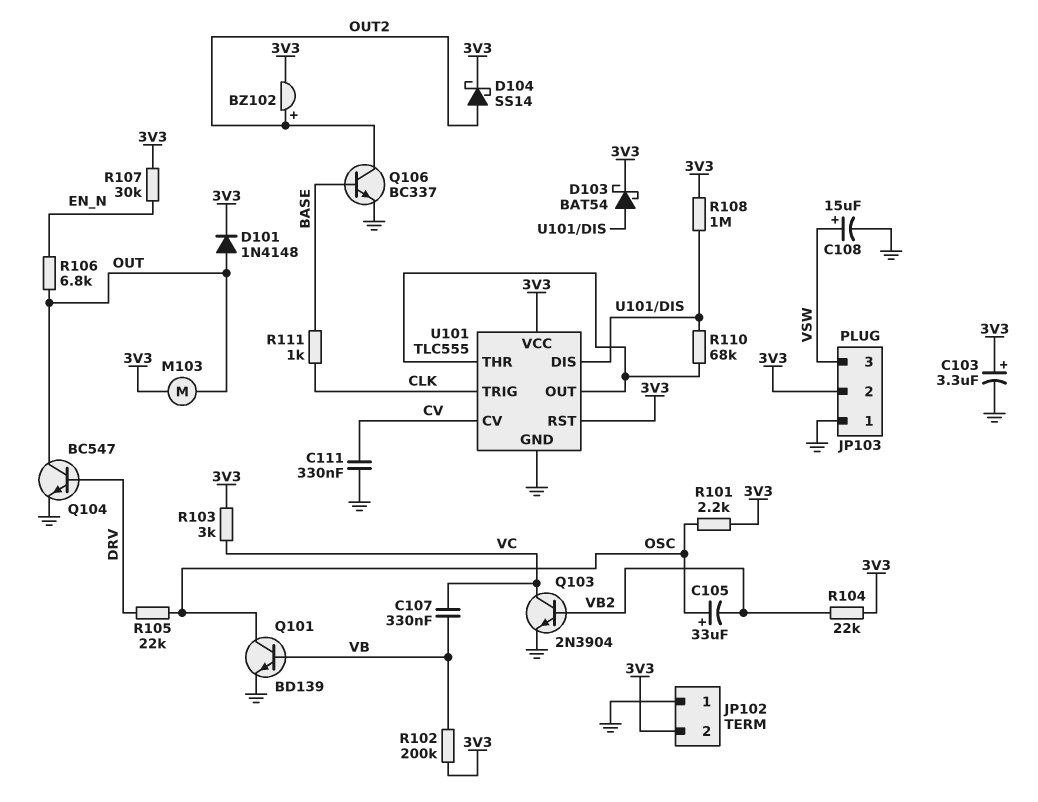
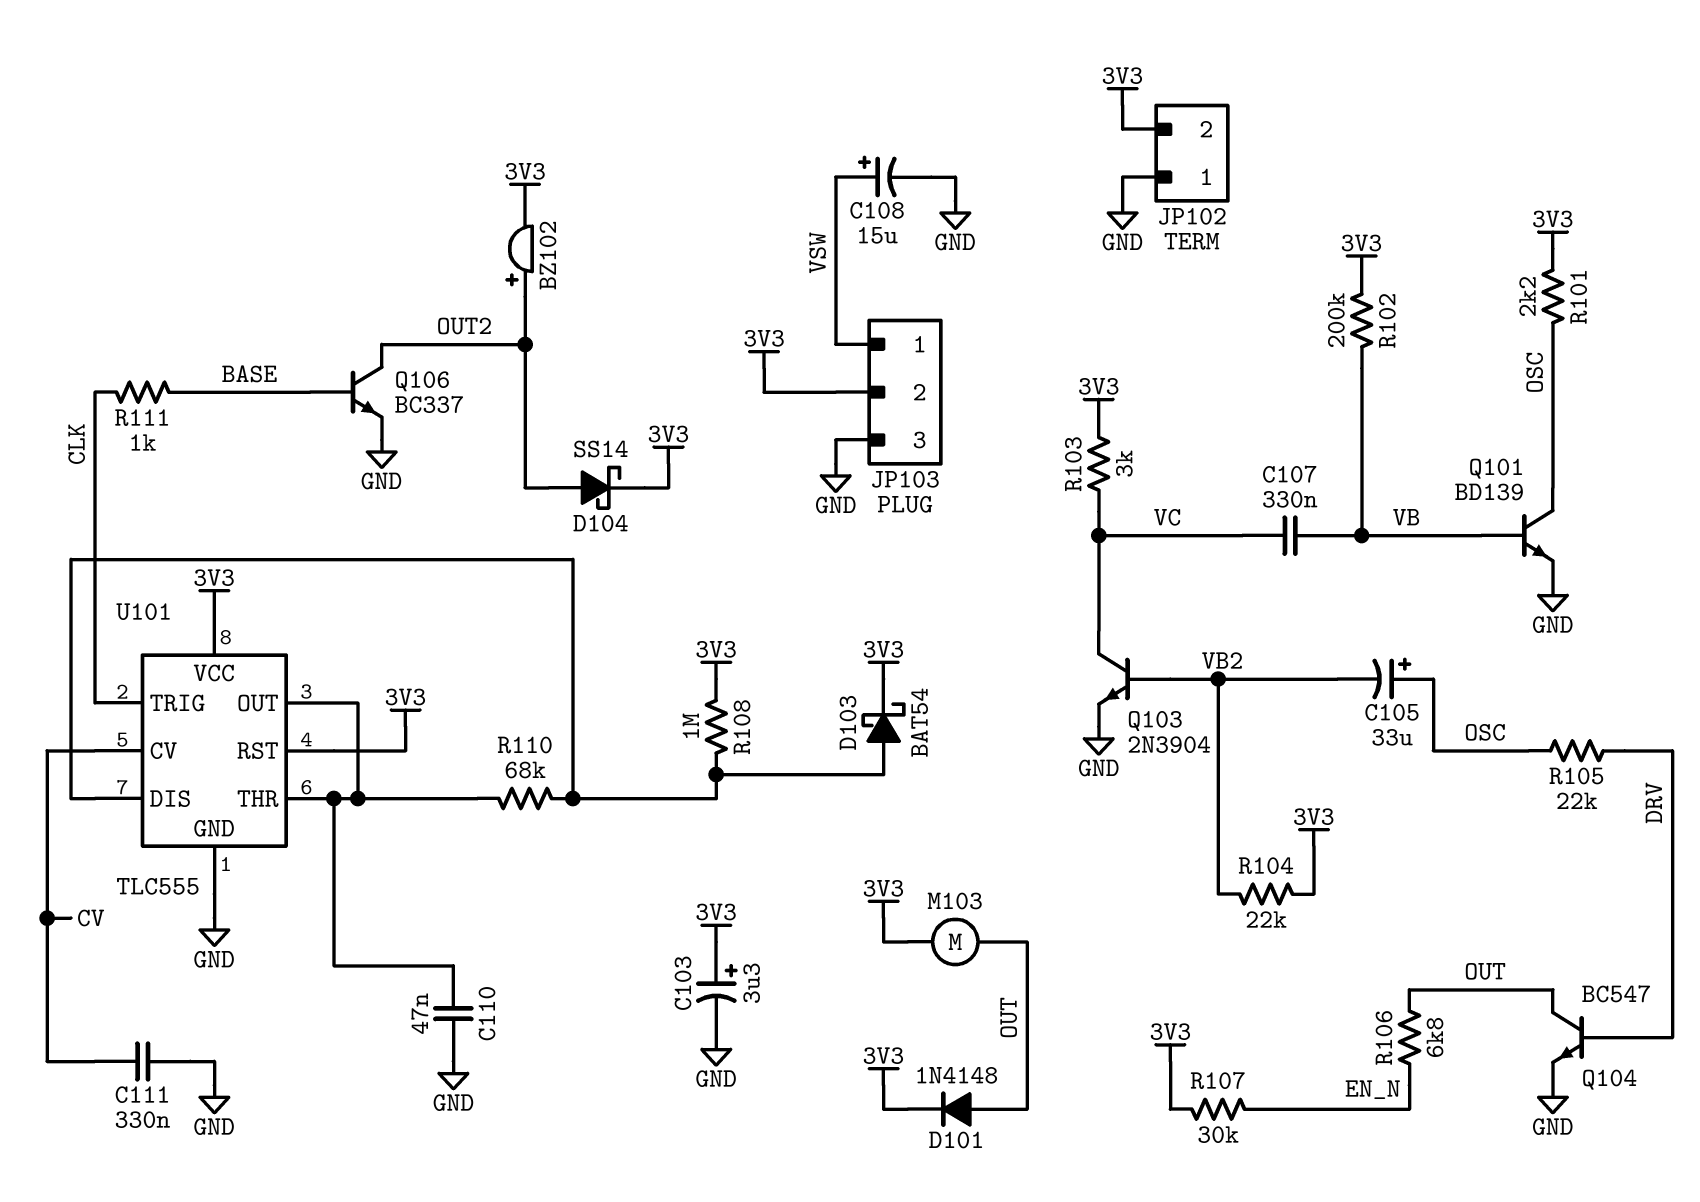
C110: none -> 47nF (GND, U101/OUT)
JP103 pin 1: GND -> VSW
JP103 pin 3: VSW -> GND

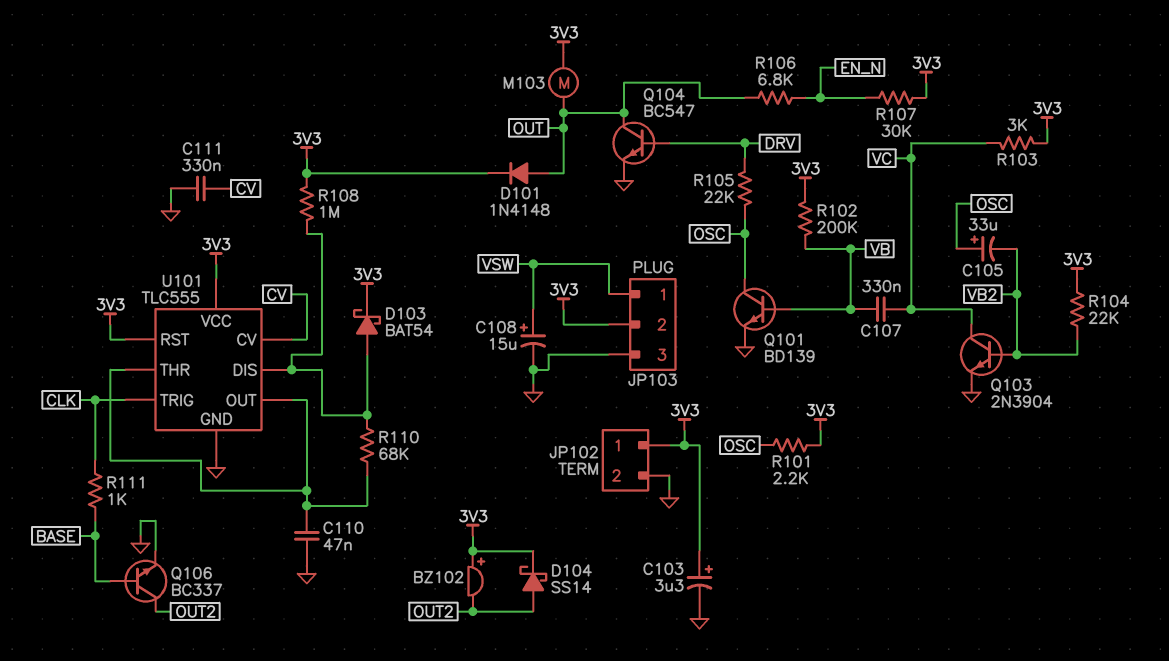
BZ102: buzzer (plus OUT2, minus 3V3) -> buzzer (plus 3V3, minus OUT2)
JP102 pin 1: GND -> 3V3
JP102 pin 2: 3V3 -> GND

